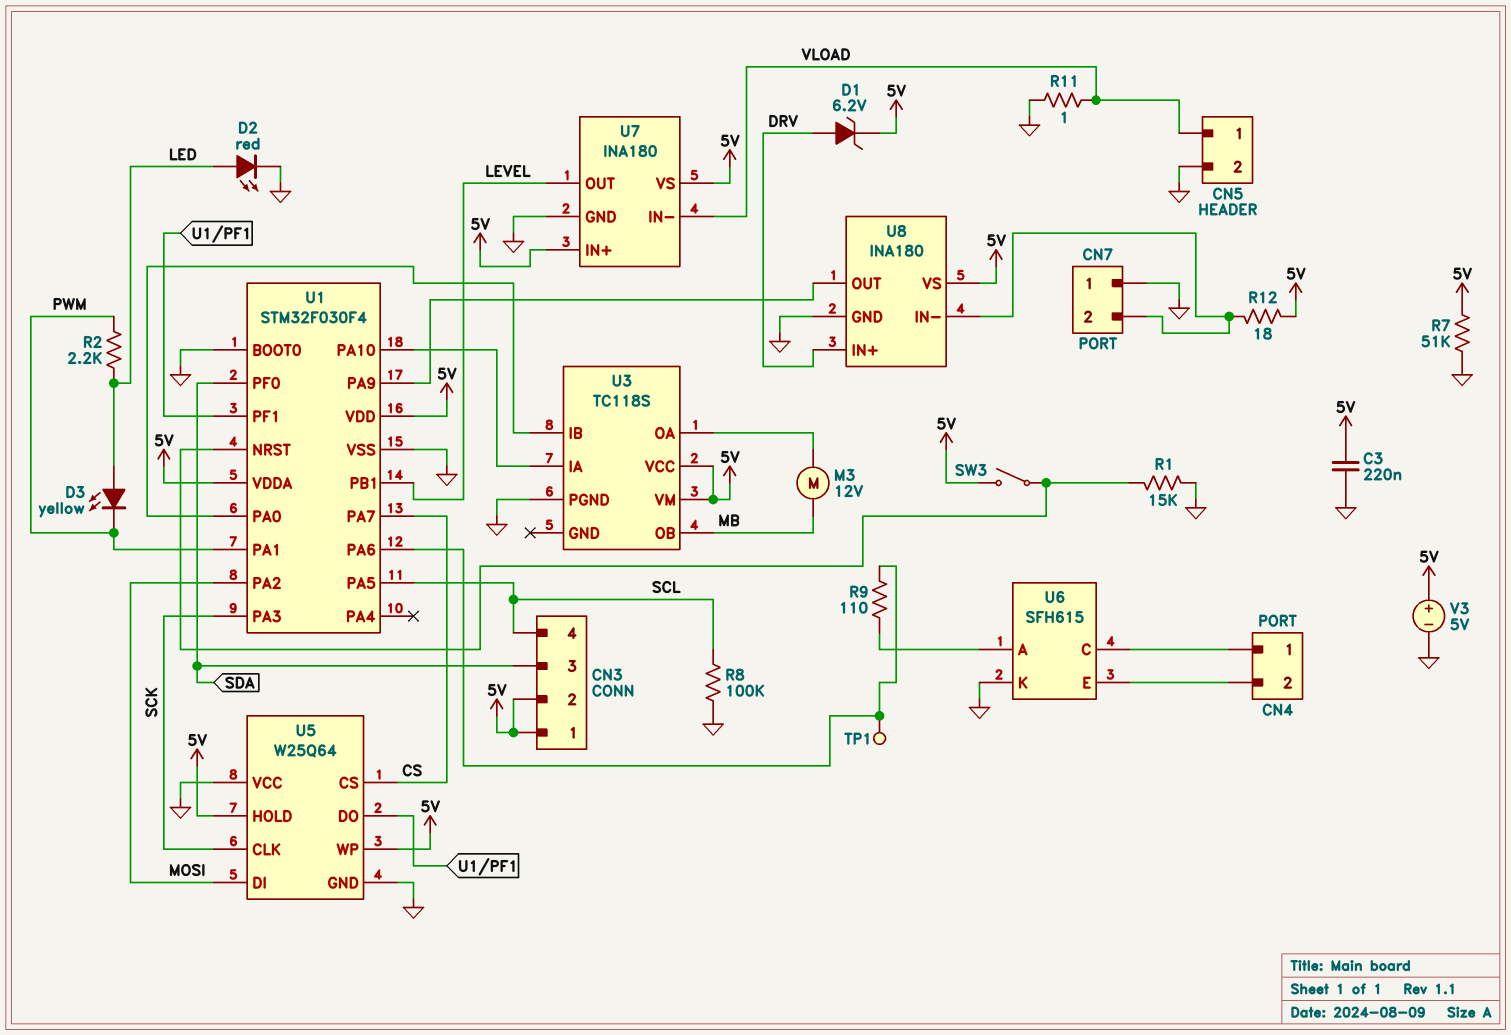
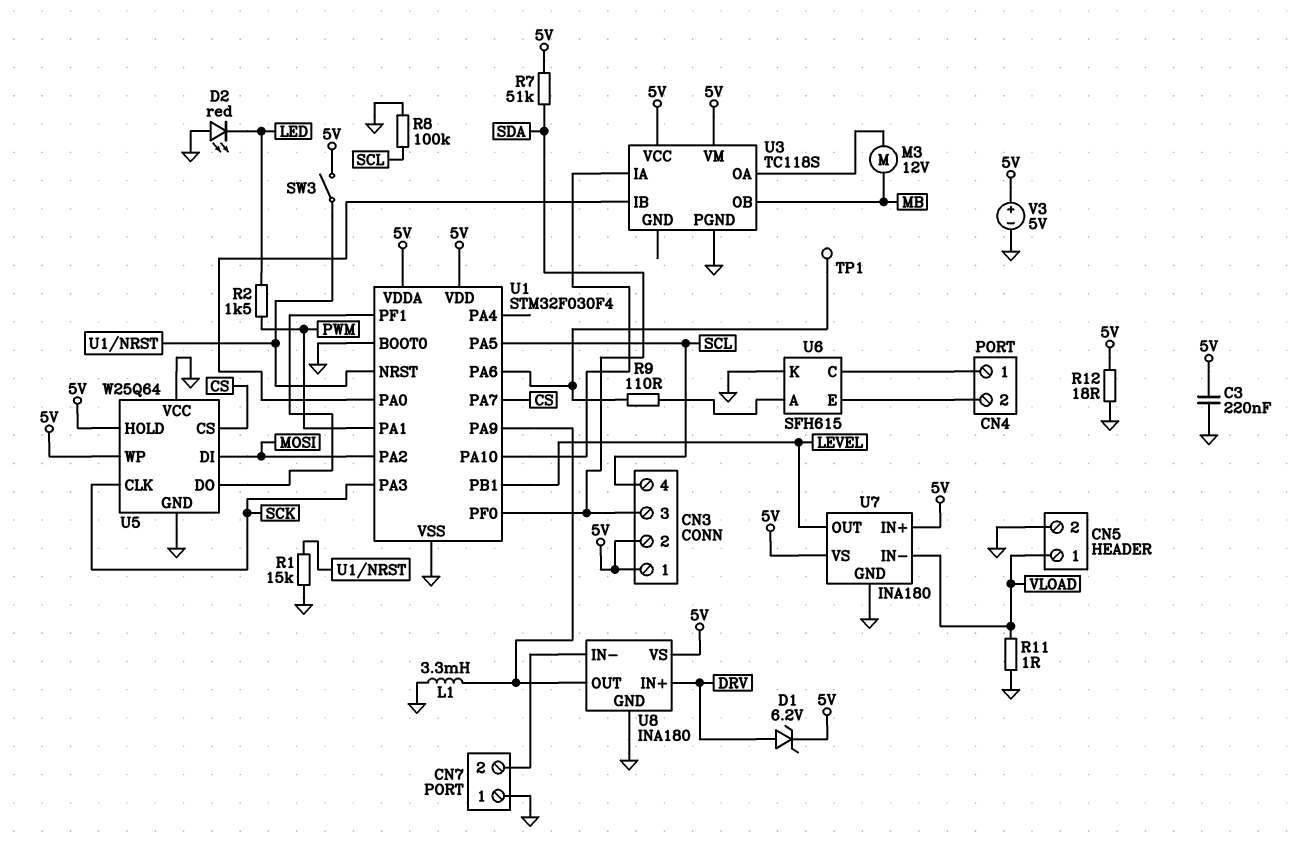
D2: LED red (A LED, K GND) -> LED red (A GND, K LED)
D3: LED yellow (A LED, K PWM) -> none
L1: none -> 3.3mH (GND, U1/PA9)
R2: 2.2k (LED, PWM) -> 1.5k (LED, PWM)
R7: 51k (5V, GND) -> 51k (5V, SDA)
R12: 18 (5V, CN7/2) -> 18 (5V, GND)

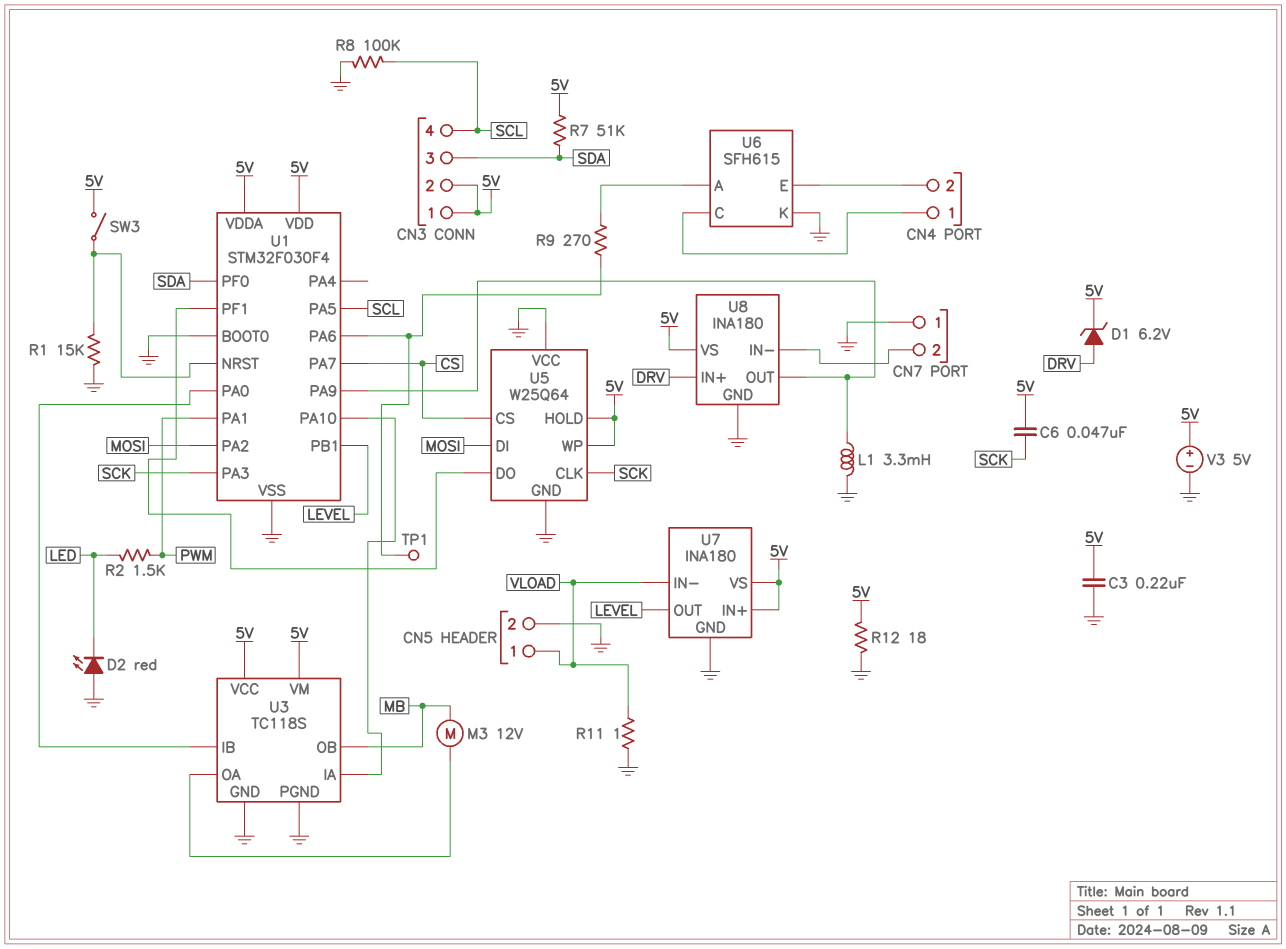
C6: none -> 47nF (5V, SCK)
R9: 110 (U1/PA6, U6/A) -> 270 (U1/PA6, U6/A)
U3 pin GND: none -> GND

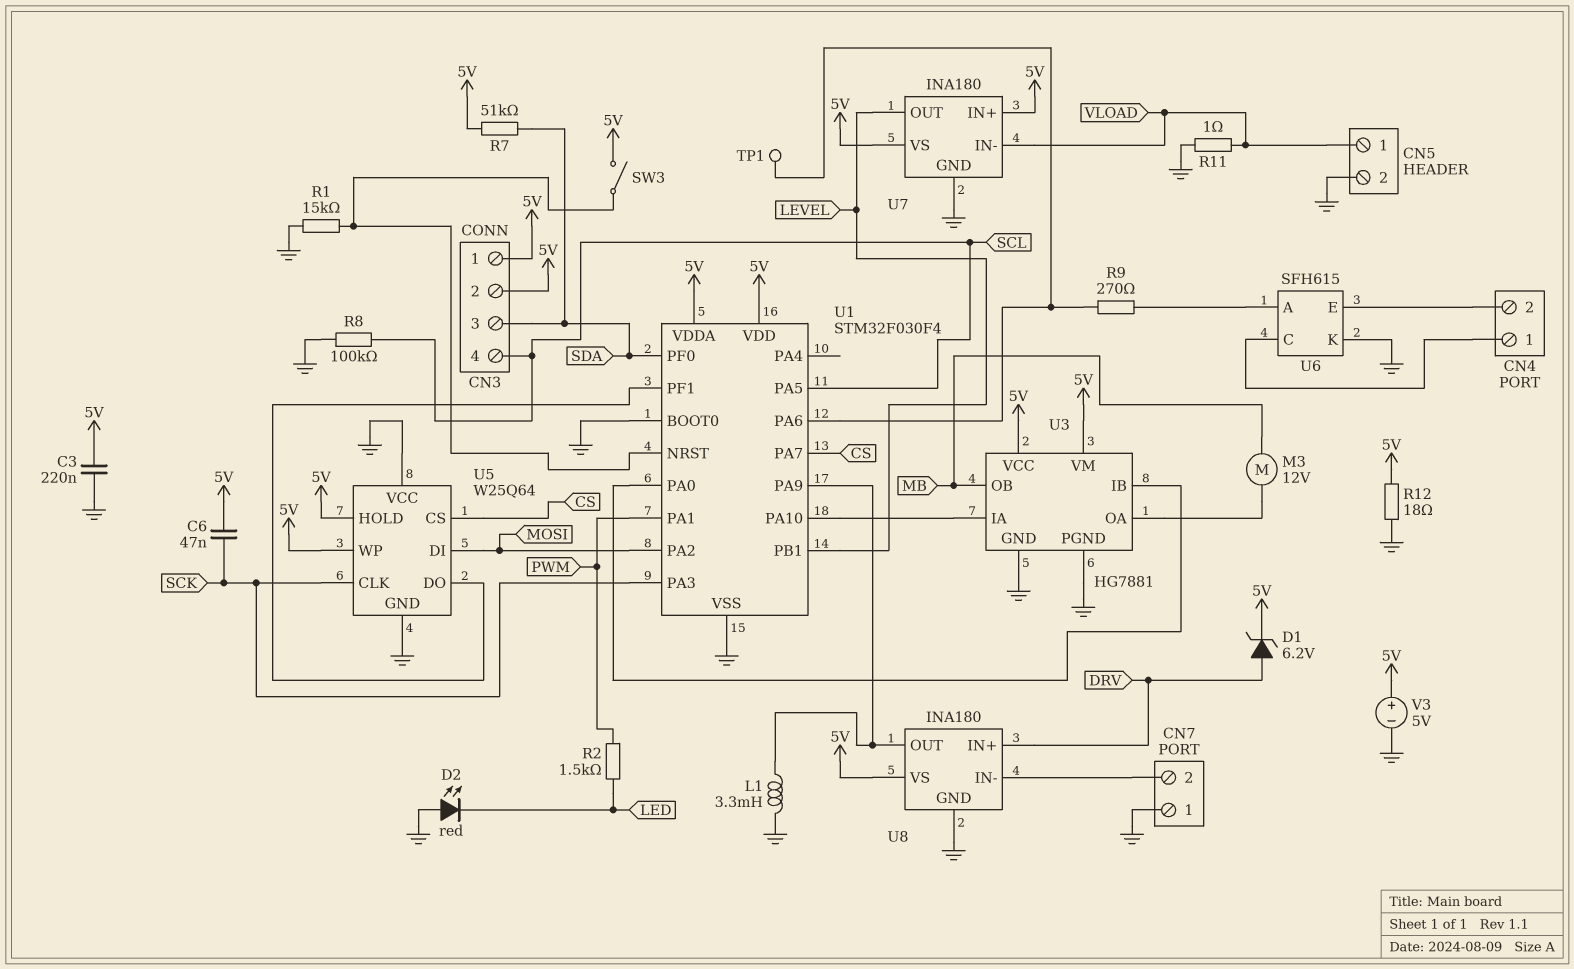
U3: TC118S -> HG7881

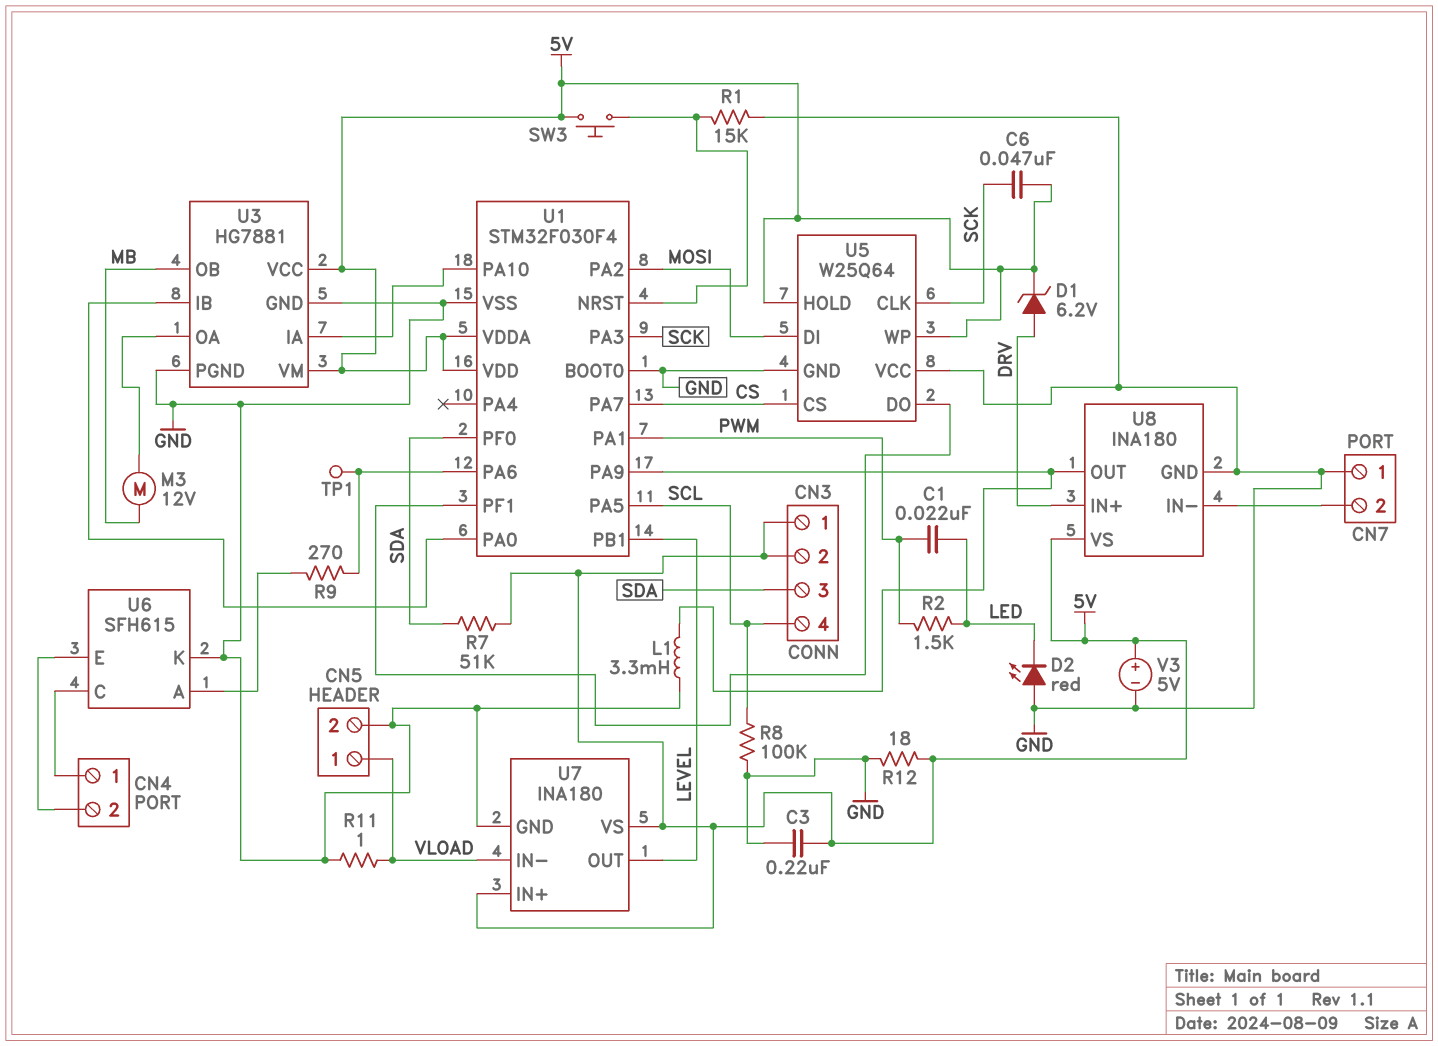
C1: none -> 22nF (LED, PWM)
SW3: switch (5V, U1/NRST) -> button (5V, U1/NRST)

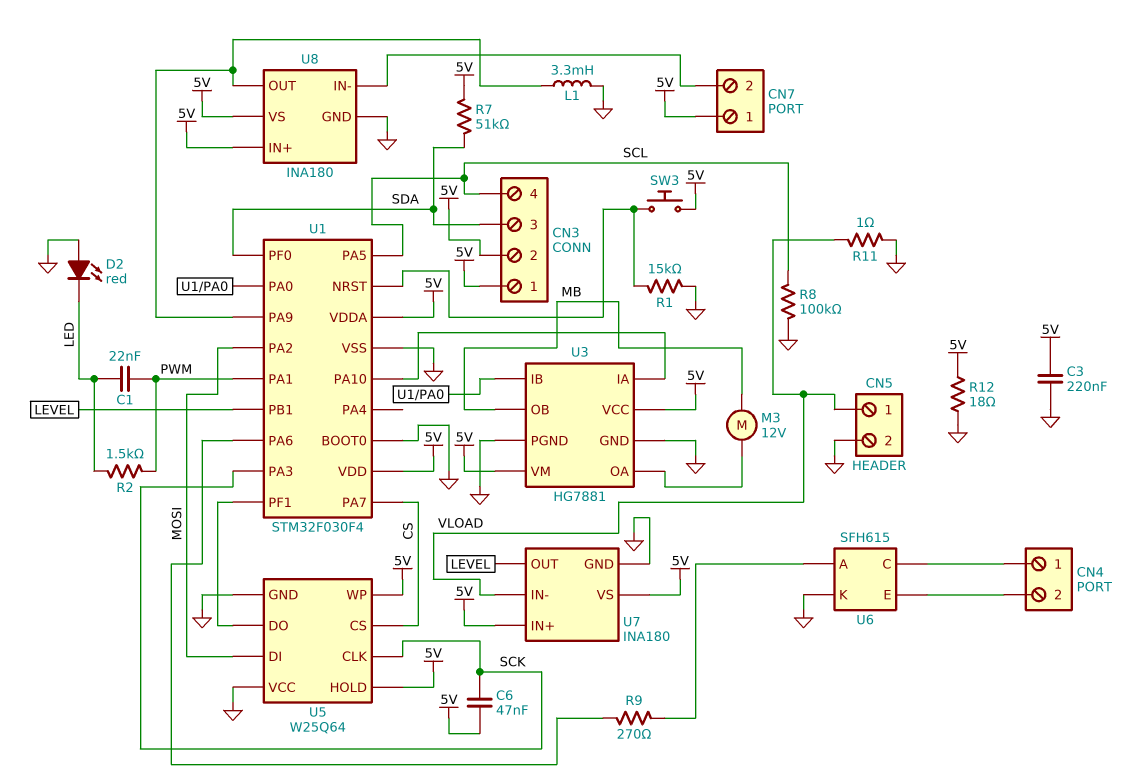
CN7 pin 1: GND -> 5V
D1: zener 6.2V (A DRV, K 5V) -> none
TP1: test point (U1/PA6) -> none
U8 pin IN+: DRV -> 5V
V3: 5V (plus 5V, minus GND) -> none

